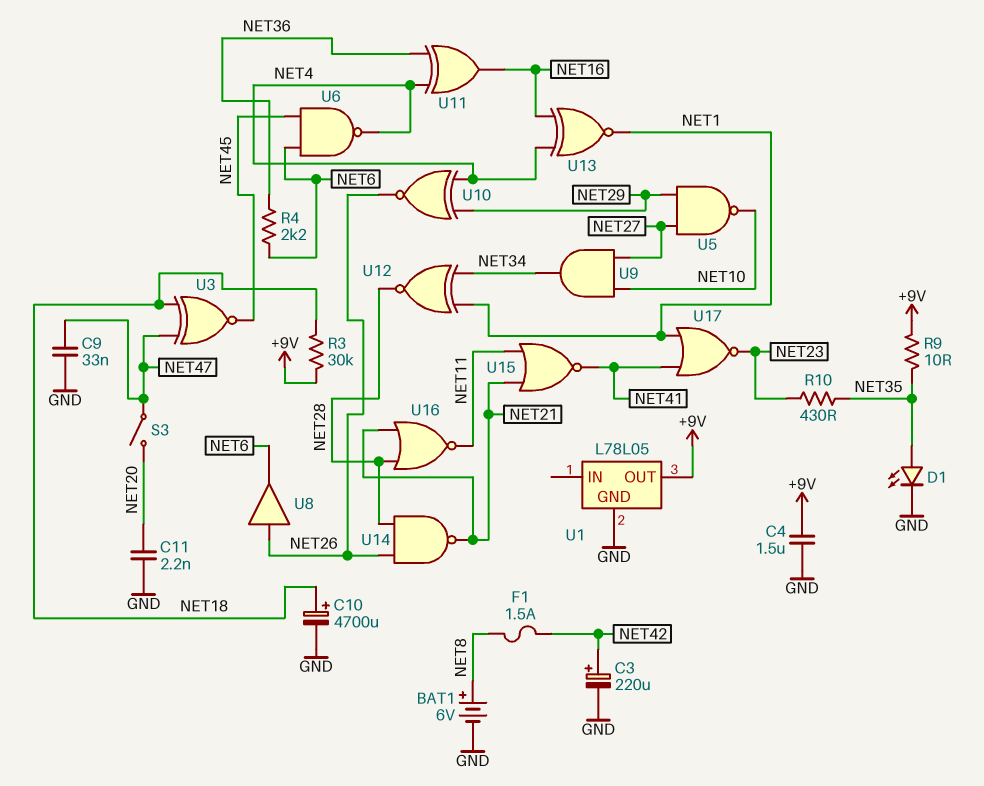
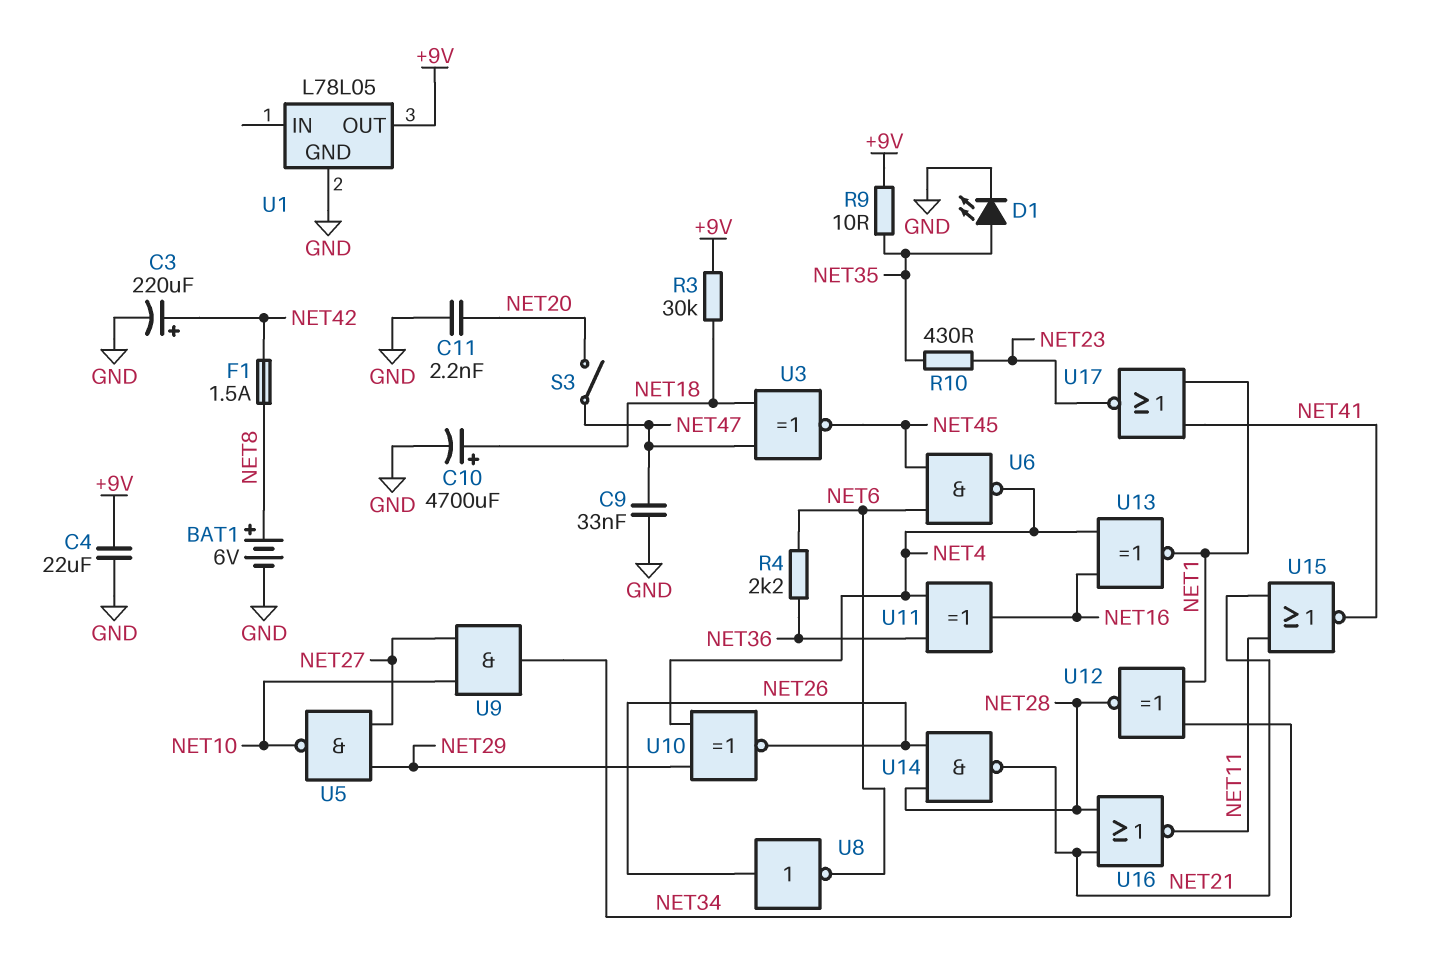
C4: 1.5uF (+9V, GND) -> 22uF (+9V, GND)
U8: buffer (in NET26, out NET6) -> NOT (in NET26, out NET6)

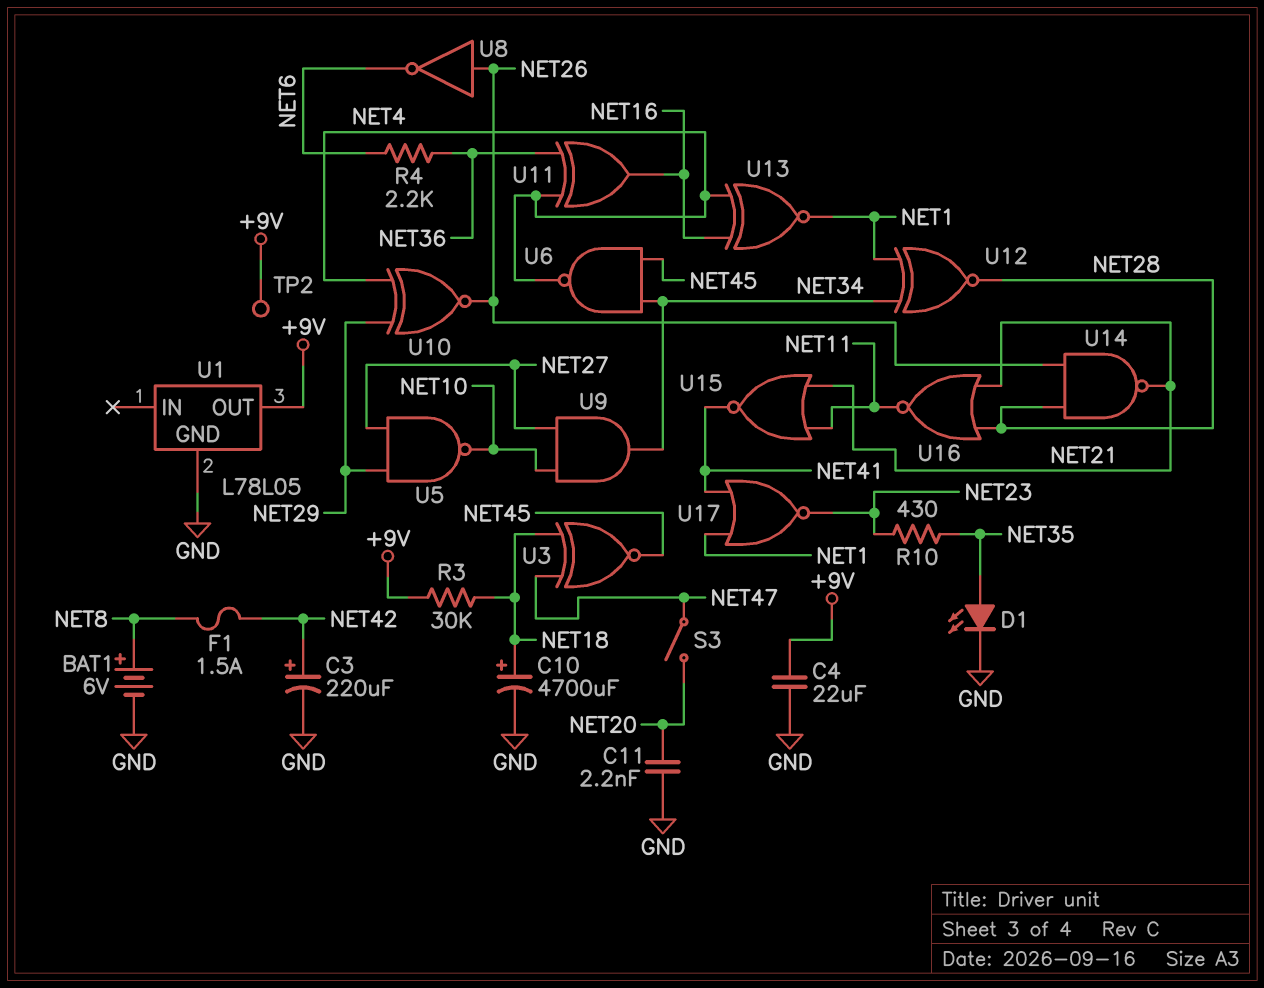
C9: 33nF (GND, NET47) -> none
R9: 10 (+9V, NET35) -> none
TP2: none -> test point (+9V)
U6: NAND (in NET6, in NET45, out NET4) -> NAND (in NET34, in NET45, out NET4)

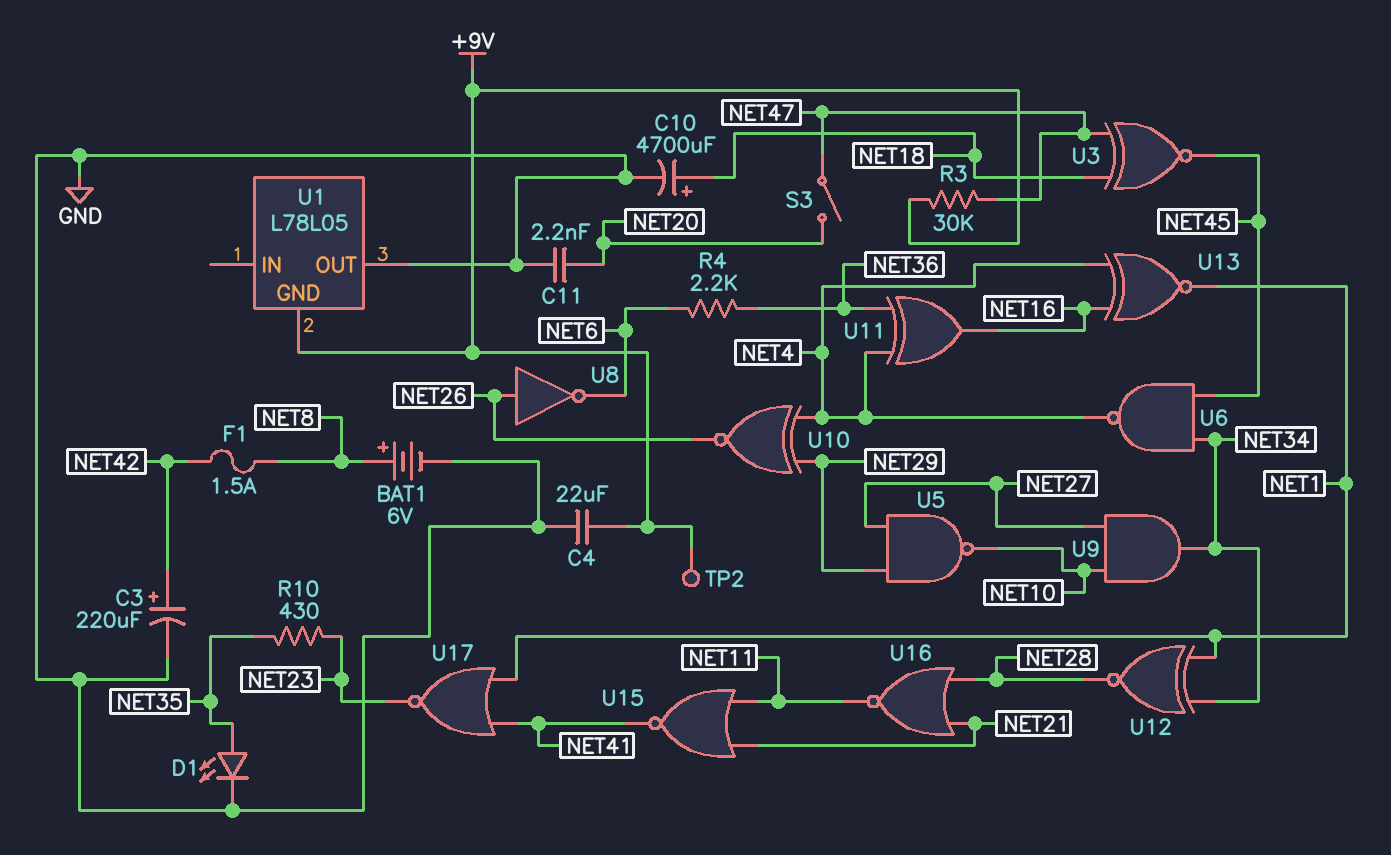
R3: 30k (+9V, NET18) -> 30k (+9V, NET47)
U1 pin GND: GND -> +9V
U1 pin OUT: +9V -> GND
U14: NAND (in NET26, in NET28, out NET21) -> none

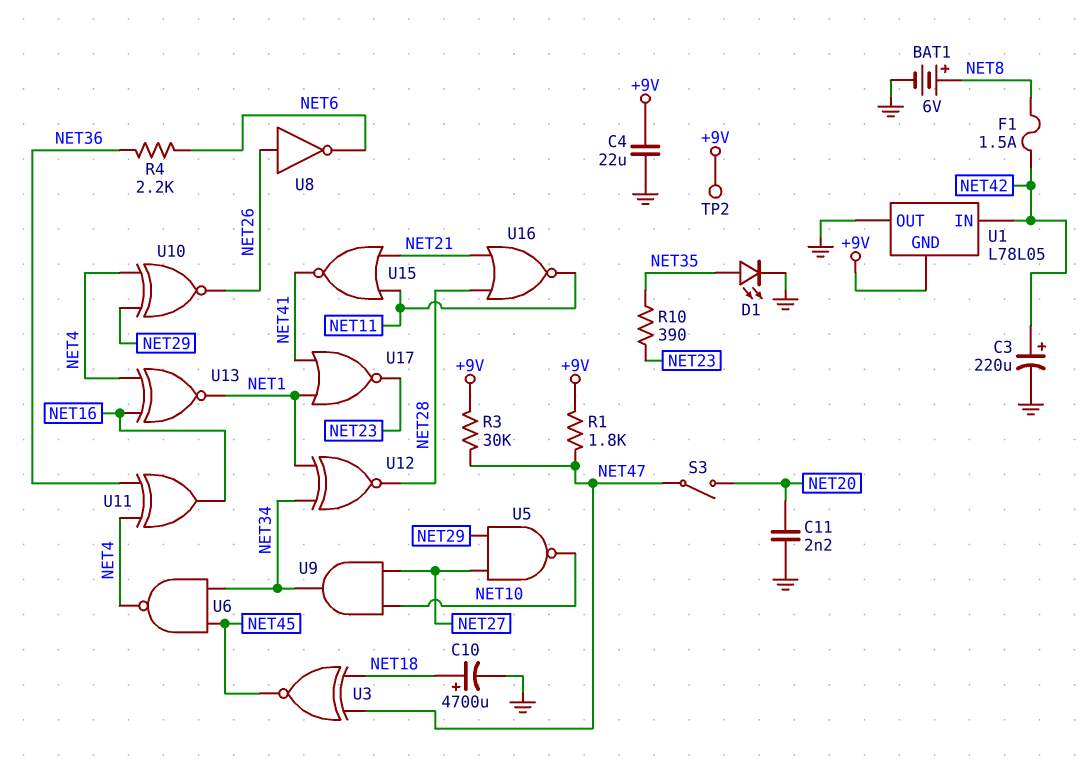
R1: none -> 1.8k (+9V, NET47)
R10: 430 (NET23, NET35) -> 390 (NET23, NET35)
U1 pin IN: none -> NET42

